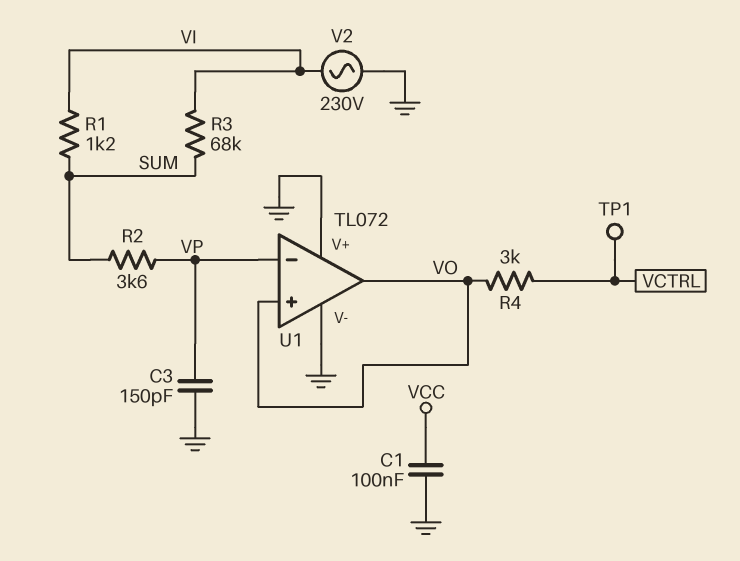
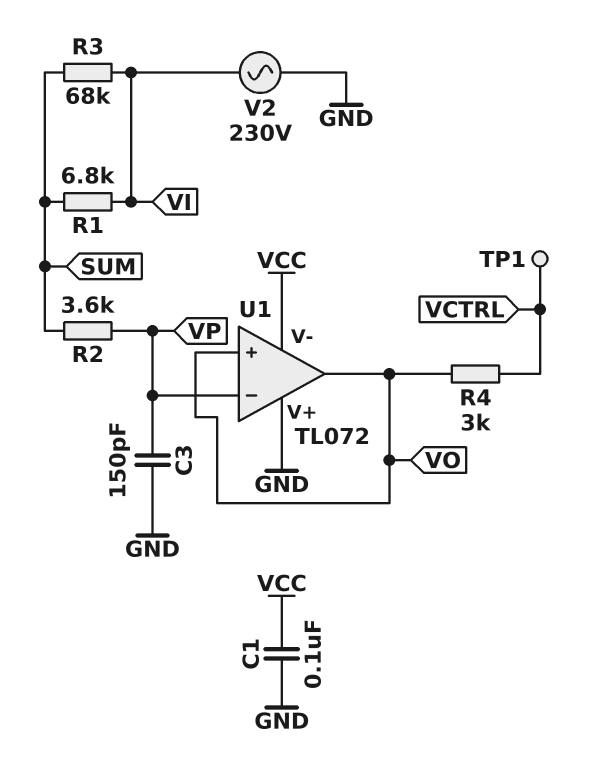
R1: 1.2k (SUM, VI) -> 6.8k (SUM, VI)
U1 pin V-: GND -> VCC

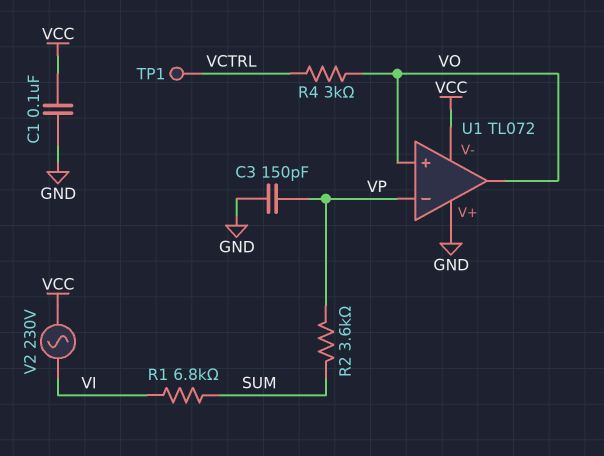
R3: 68k (SUM, VI) -> none
V2: AC 230V (GND, VI) -> AC 230V (VCC, VI)

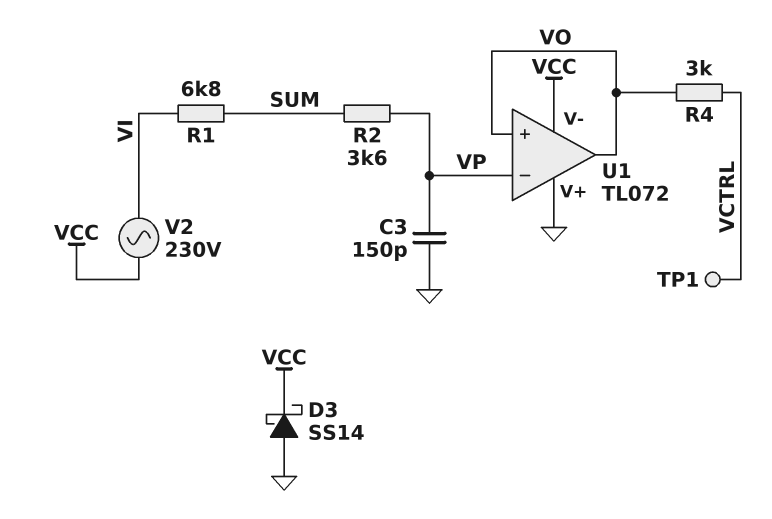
C1: 100nF (GND, VCC) -> none
D3: none -> schottky SS14 (A GND, K VCC)

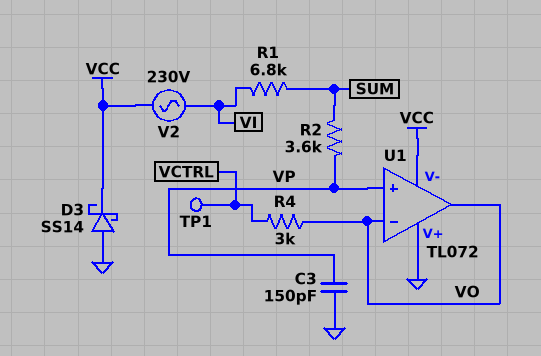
U1 pin in+: VO -> VP
U1 pin in-: VP -> VO

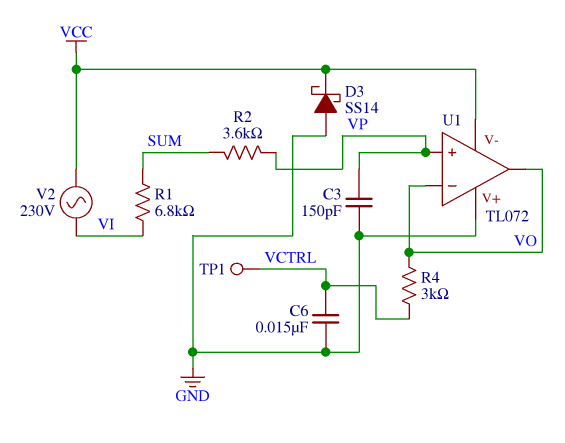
C6: none -> 15nF (GND, VCTRL)

